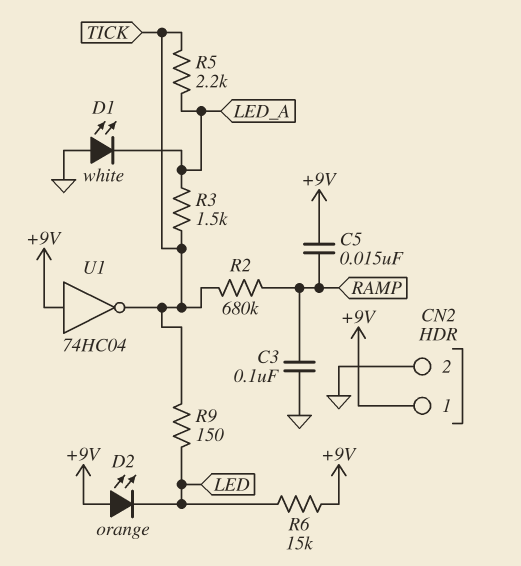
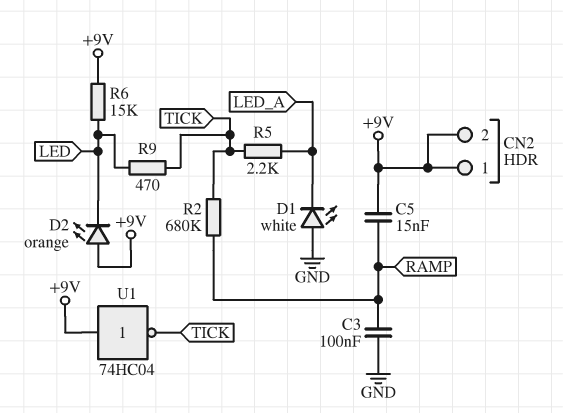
CN2 pin 2: GND -> +9V
R3: 1.5k (LED_A, TICK) -> none
R9: 150 (LED, TICK) -> 470 (LED, TICK)

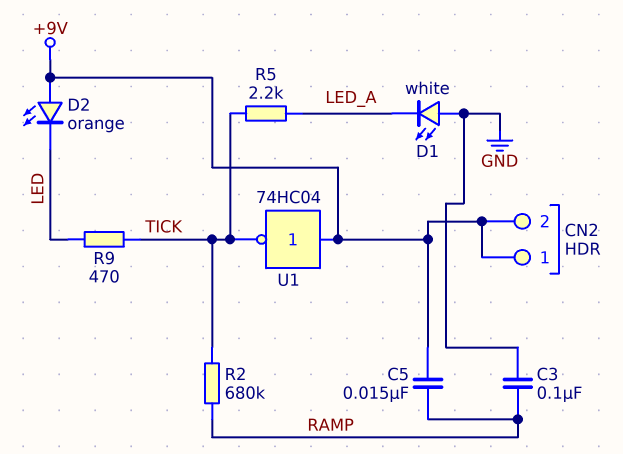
R6: 15k (+9V, LED) -> none

